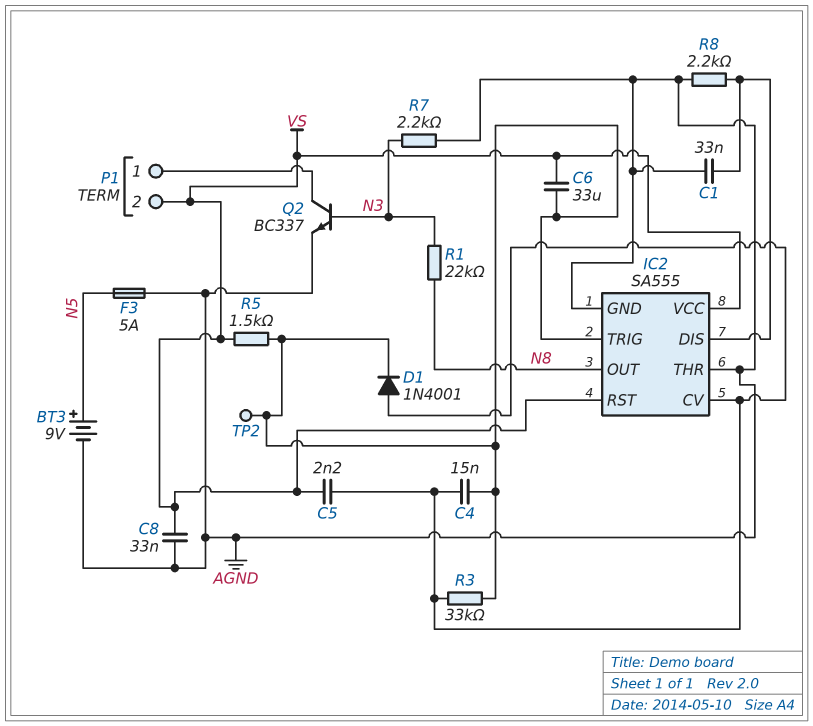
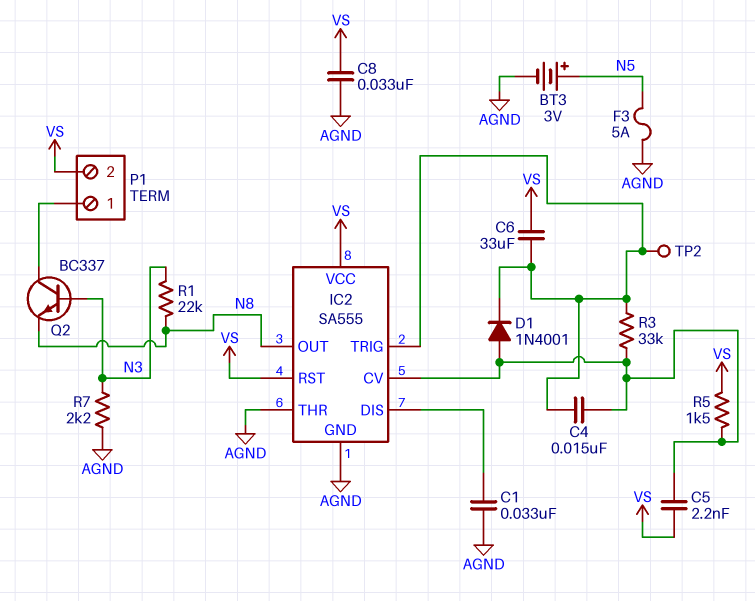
BT3: 9V (plus N5, minus AGND) -> 3V (plus N5, minus AGND)
Q2: NPN BC337 (B N3, C P1/1, E AGND) -> NPN BC337 (B N3, C P1/1, E N8)
R5: 1.5k (IC2/TRIG, VS) -> 1.5k (IC2/CV, VS)
R8: 2.2k (AGND, IC2/DIS) -> none

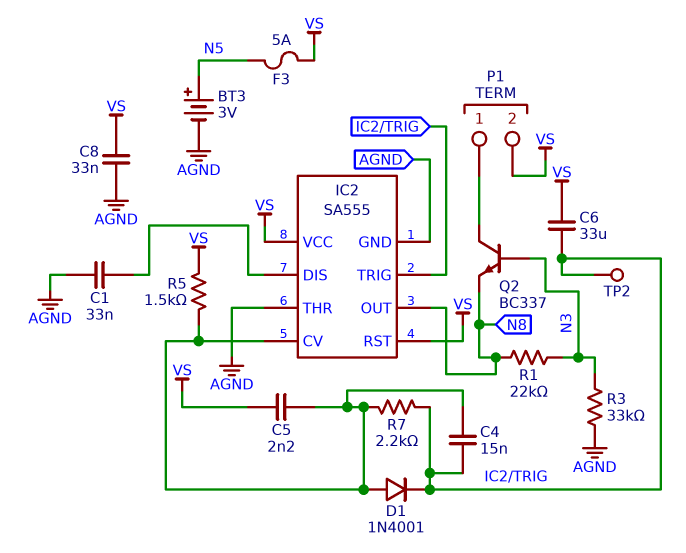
F3: 5A (AGND, N5) -> 5A (N5, VS)
R3: 33k (IC2/CV, IC2/TRIG) -> 33k (AGND, N3)
R7: 2.2k (AGND, N3) -> 2.2k (IC2/CV, IC2/TRIG)

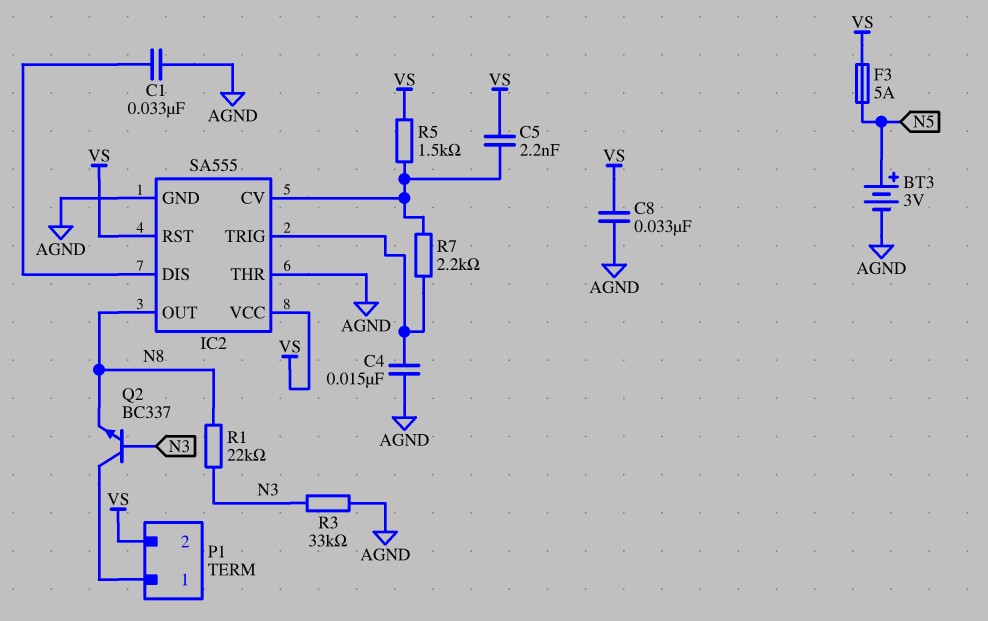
C4: 15nF (IC2/CV, IC2/TRIG) -> 15nF (AGND, IC2/TRIG)
C6: 33uF (IC2/TRIG, VS) -> none
D1: diode 1N4001 (A IC2/CV, K IC2/TRIG) -> none
TP2: test point (IC2/TRIG) -> none

